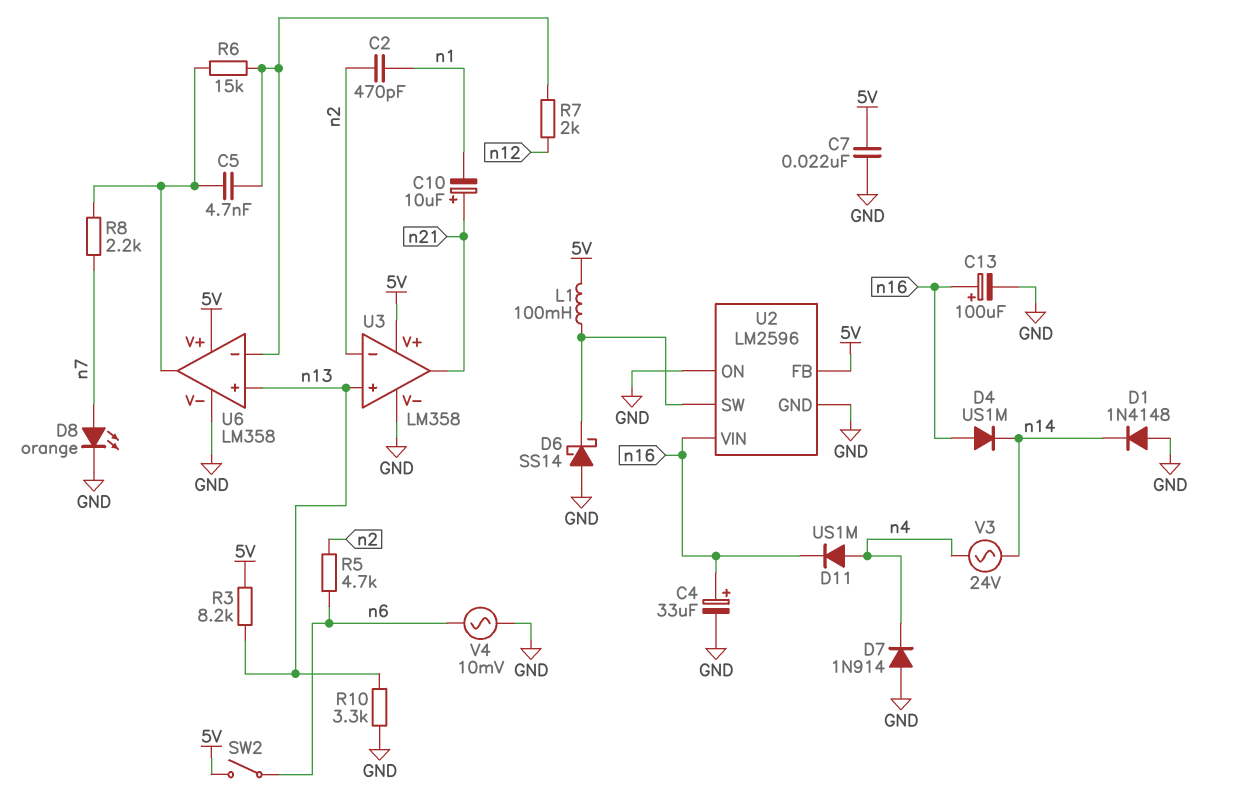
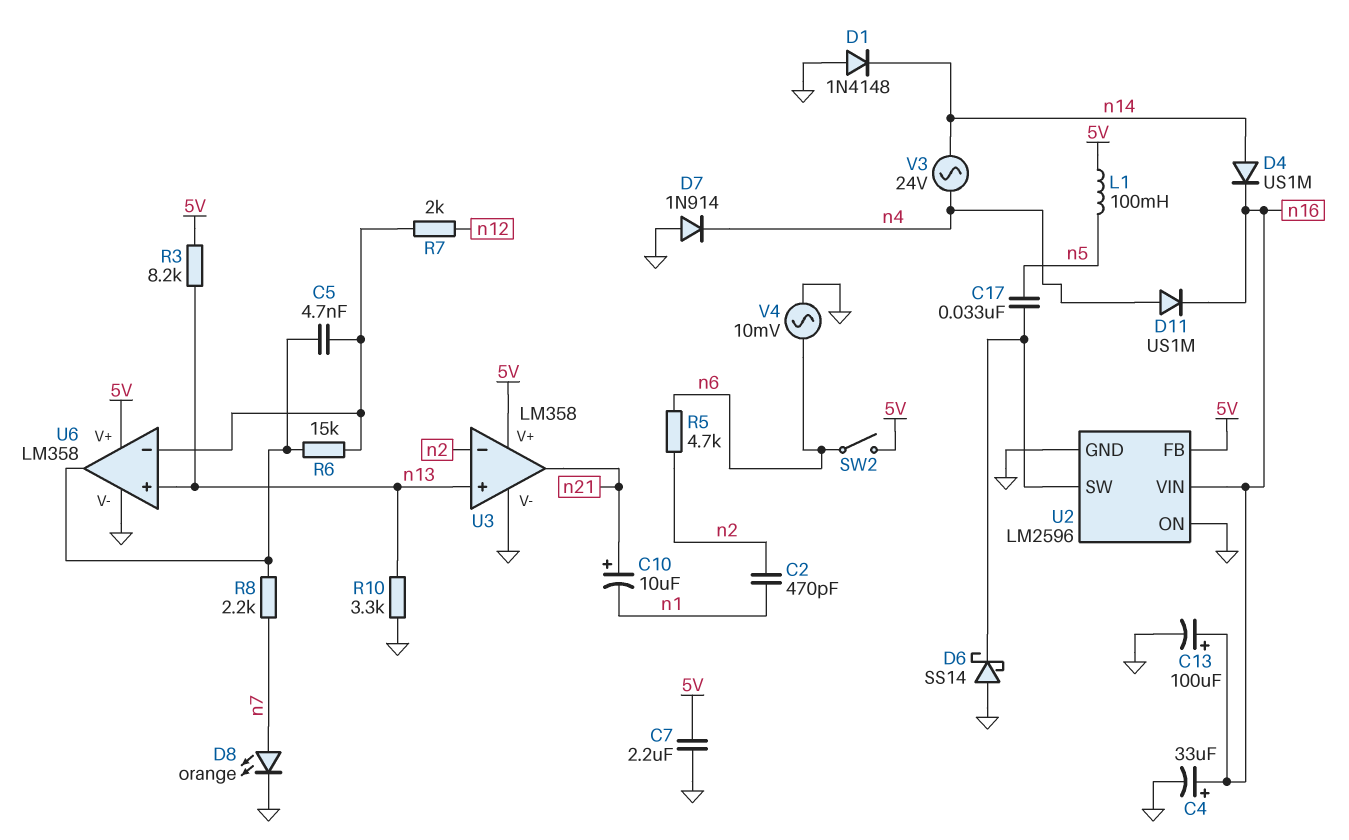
C7: 22nF (5V, GND) -> 2.2uF (5V, GND)
C17: none -> 33nF (U2/SW, n5)
D4: diode US1M (A n16, K n14) -> diode US1M (A n14, K n16)
L1: 100mH (5V, U2/SW) -> 100mH (5V, n5)

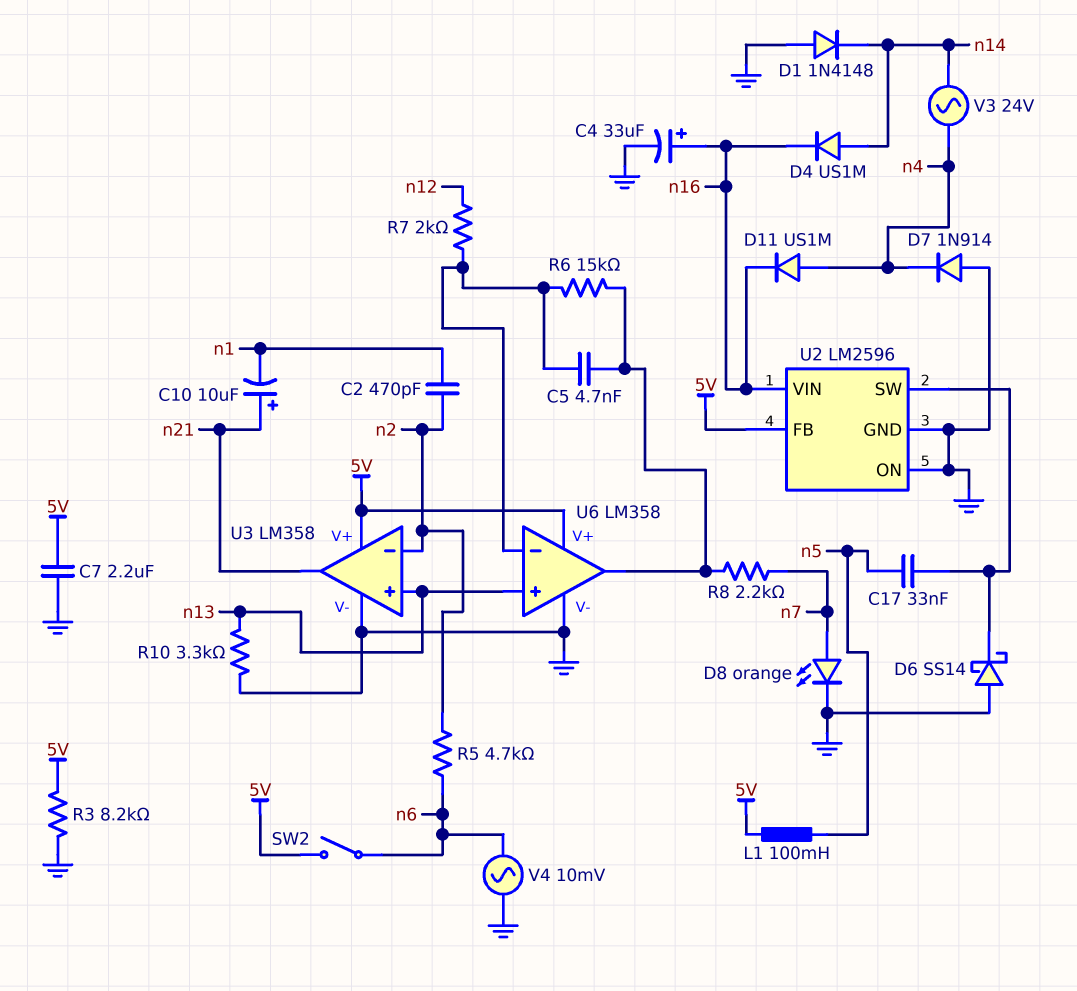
C13: 100uF (plus n16, minus GND) -> none
R3: 8.2k (5V, n13) -> 8.2k (5V, GND)

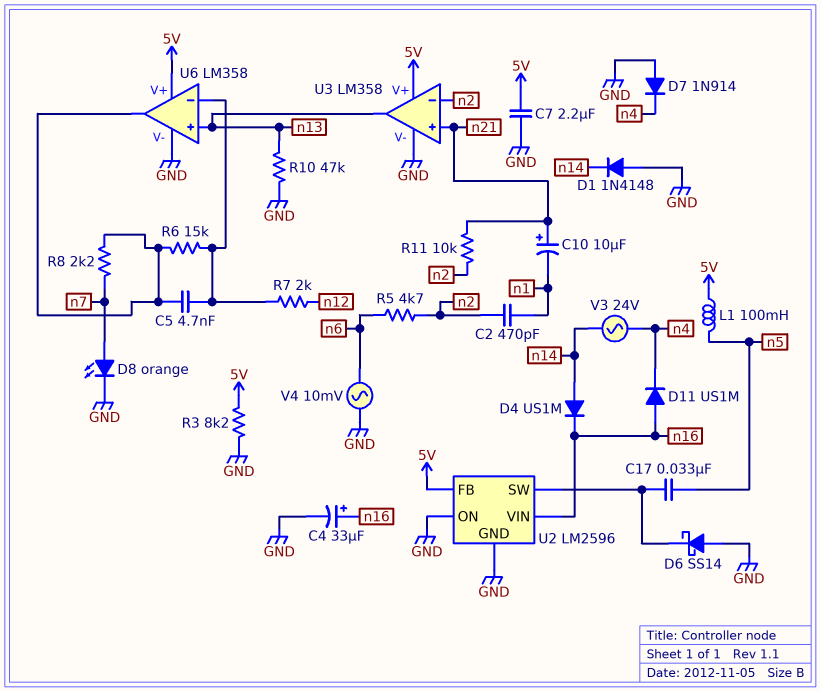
D11: diode US1M (A n4, K n16) -> diode US1M (A n16, K n4)
R10: 3.3k (GND, n13) -> 47k (GND, n13)
R11: none -> 10k (n2, n21)
SW2: switch (5V, n6) -> none
U3 pin in+: n13 -> n21
U3 pin out: n21 -> n13

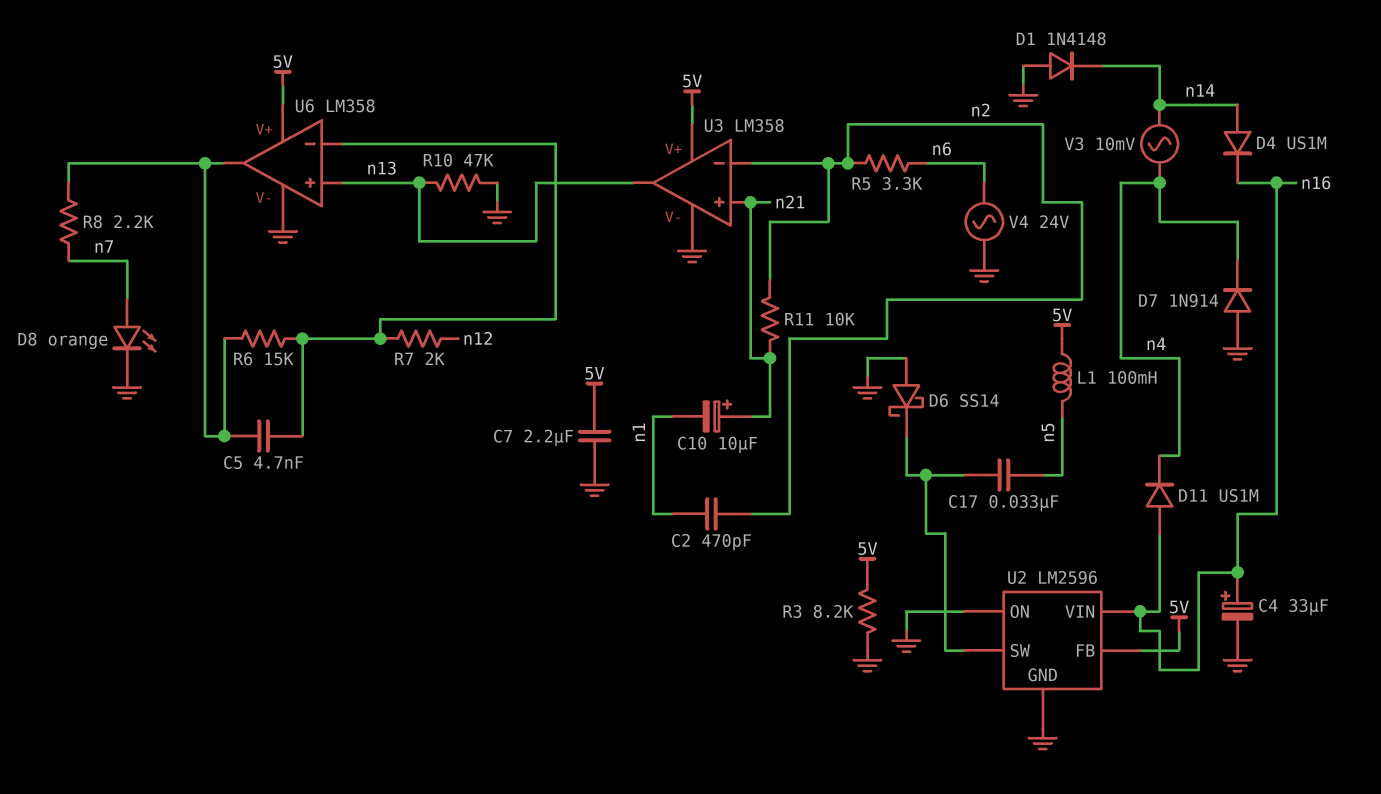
R5: 4.7k (n2, n6) -> 3.3k (n2, n6)
V3: AC 24V (n4, n14) -> AC 10mV (n4, n14)
V4: AC 10mV (GND, n6) -> AC 24V (GND, n6)

